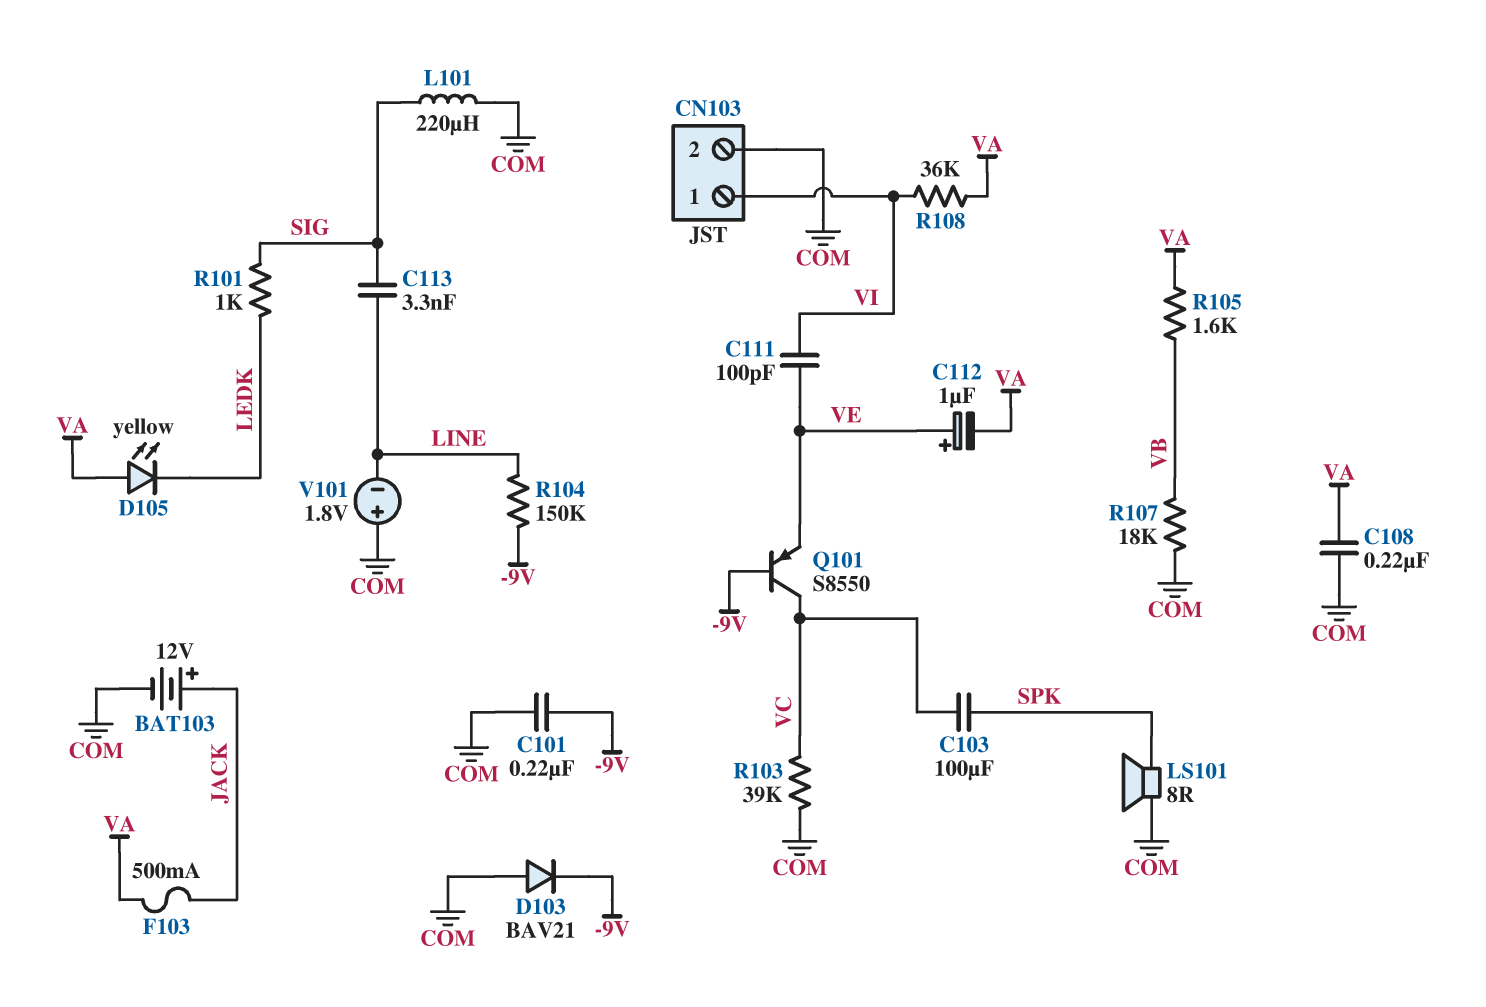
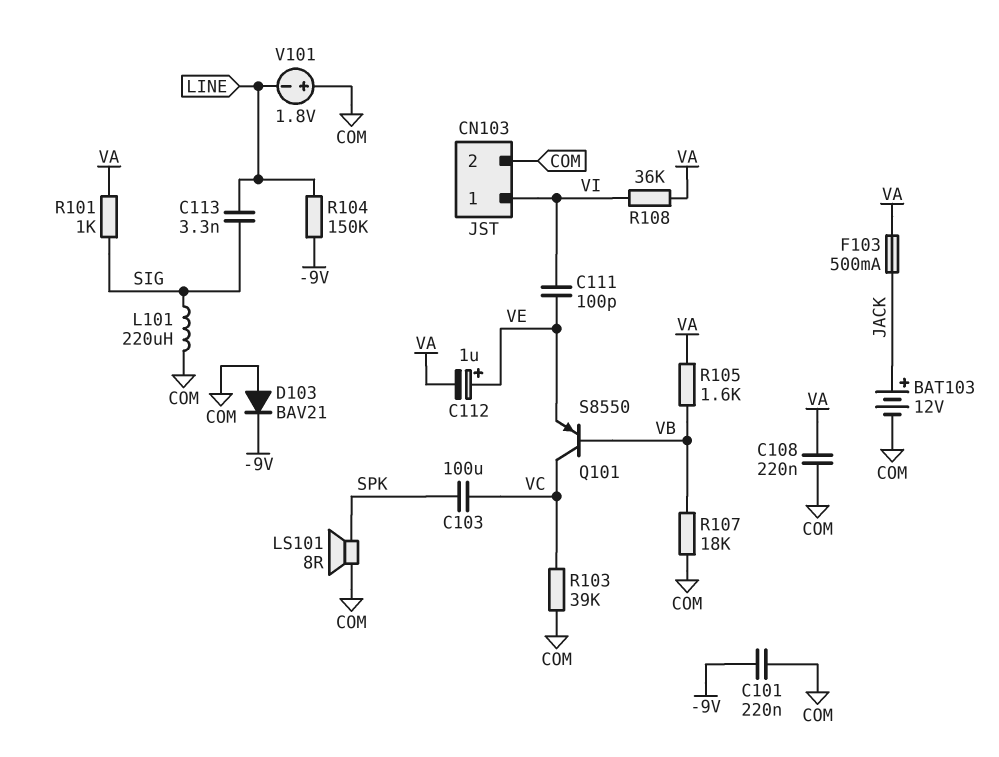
D105: LED yellow (A VA, K LEDK) -> none
Q101: PNP S8550 (B -9V, C VC, E VE) -> PNP S8550 (B VB, C VC, E VE)
R101: 1k (LEDK, SIG) -> 1k (SIG, VA)

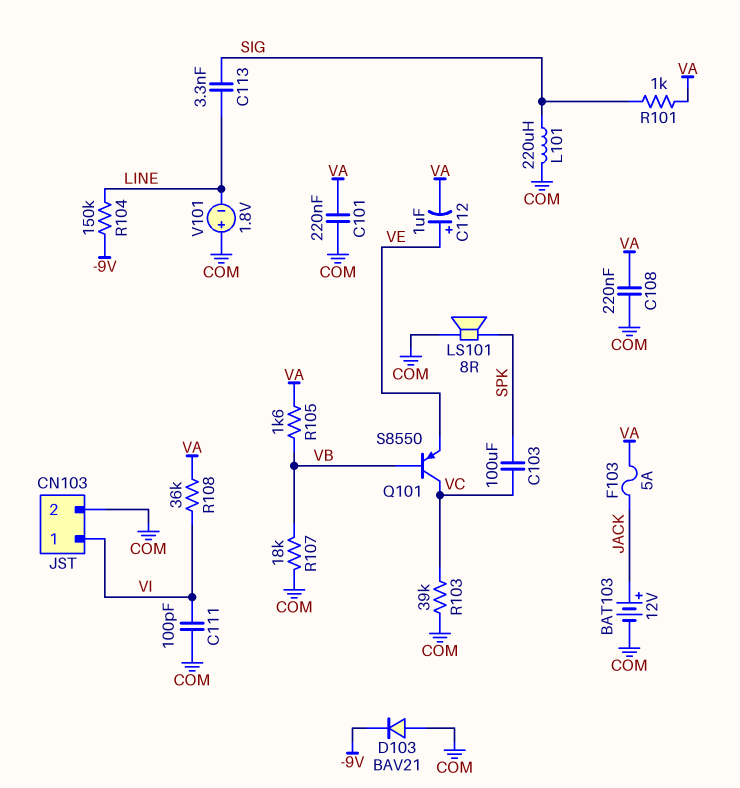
C101: 220nF (-9V, COM) -> 220nF (COM, VA)
C111: 100pF (VE, VI) -> 100pF (COM, VI)
F103: 500mA (JACK, VA) -> 5A (JACK, VA)

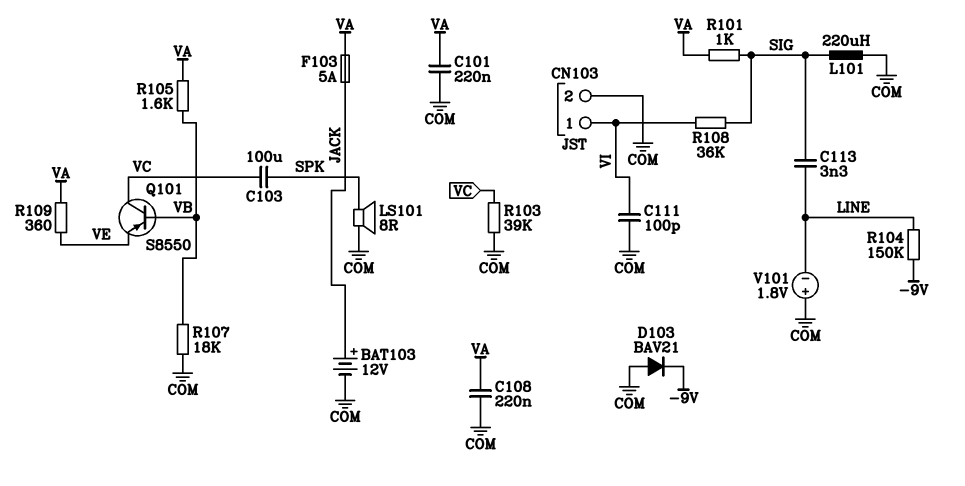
C112: 1uF (plus VE, minus VA) -> none
R108: 36k (VA, VI) -> 36k (SIG, VI)
R109: none -> 360 (VA, VE)

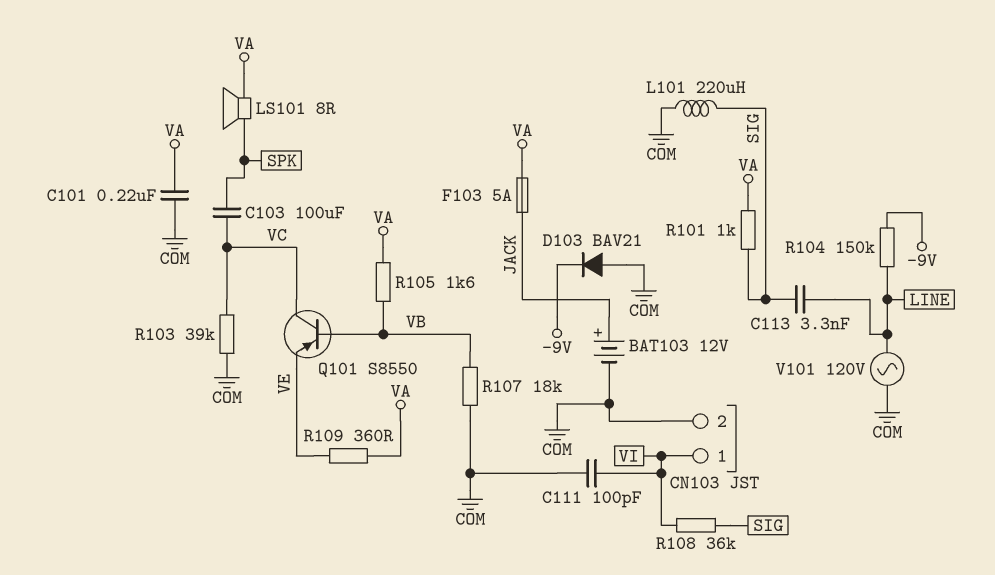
C108: 220nF (COM, VA) -> none
LS101: speaker 8R (COM, SPK) -> speaker 8R (SPK, VA)
V101: 1.8V (plus COM, minus LINE) -> AC 120V (COM, LINE)

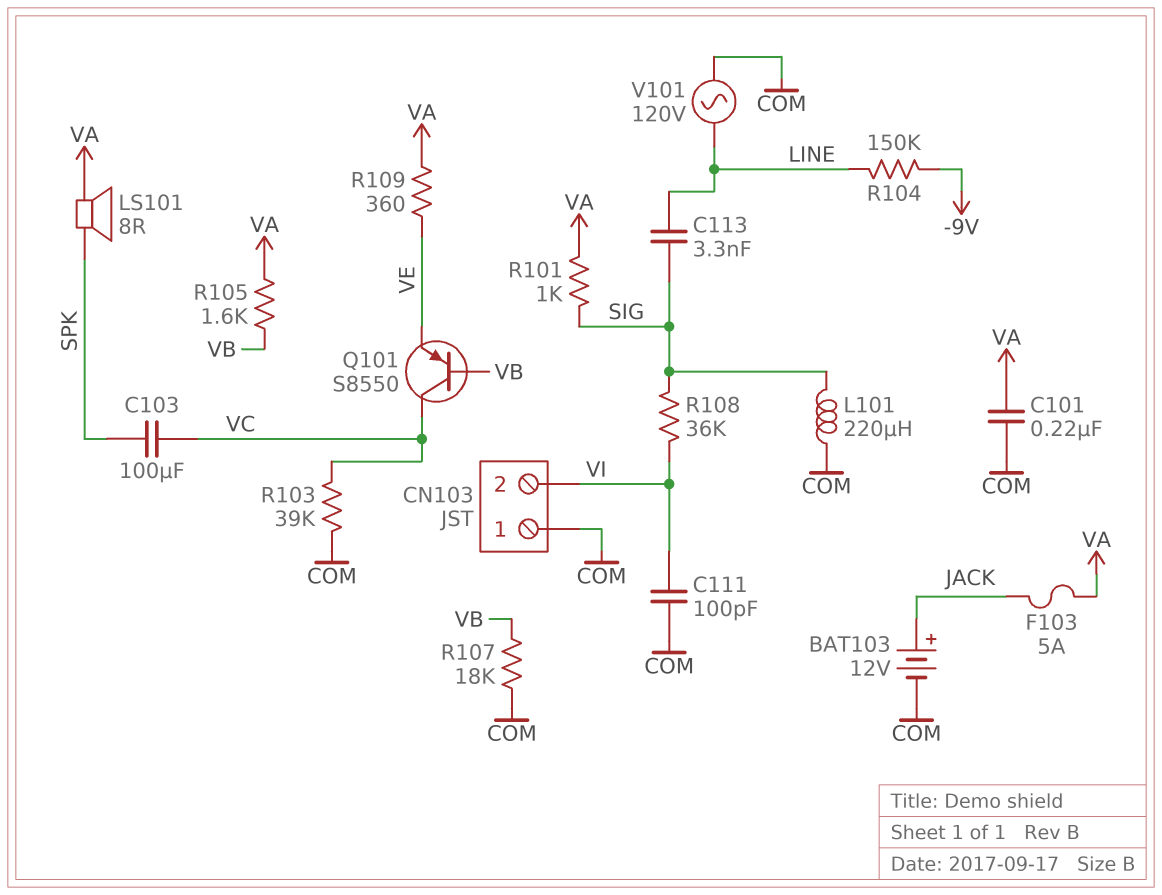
CN103 pin 1: VI -> COM
CN103 pin 2: COM -> VI
D103: diode BAV21 (A COM, K -9V) -> none

